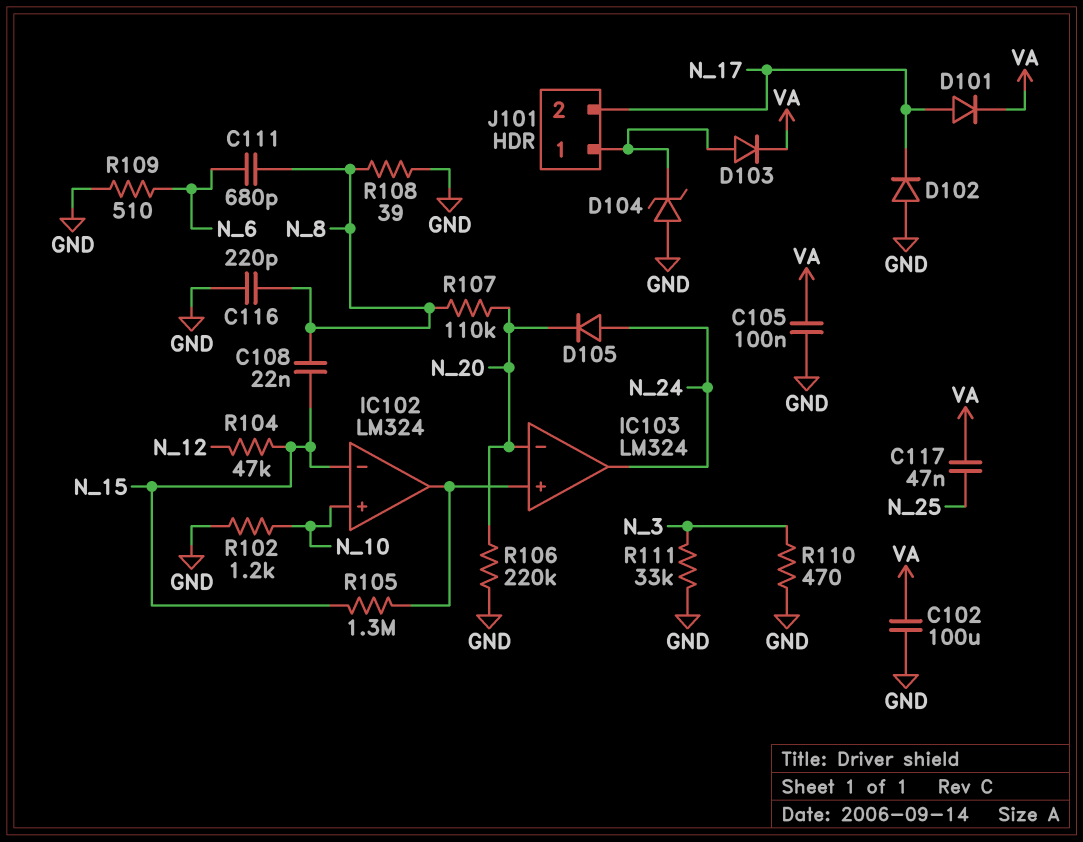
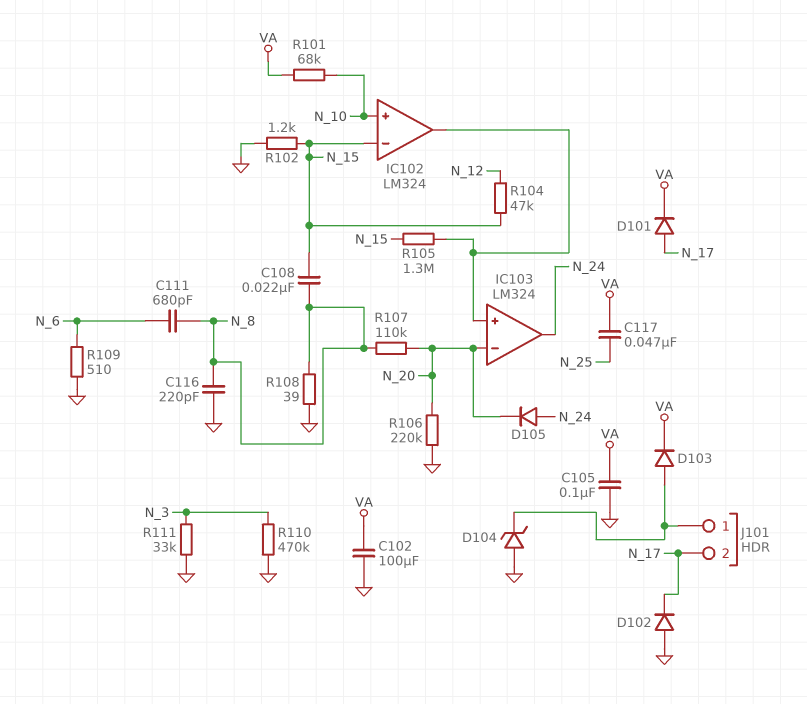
R101: none -> 68k (N_10, VA)
R102: 1.2k (GND, N_10) -> 1.2k (GND, N_15)
R110: 470 (GND, N_3) -> 470k (GND, N_3)

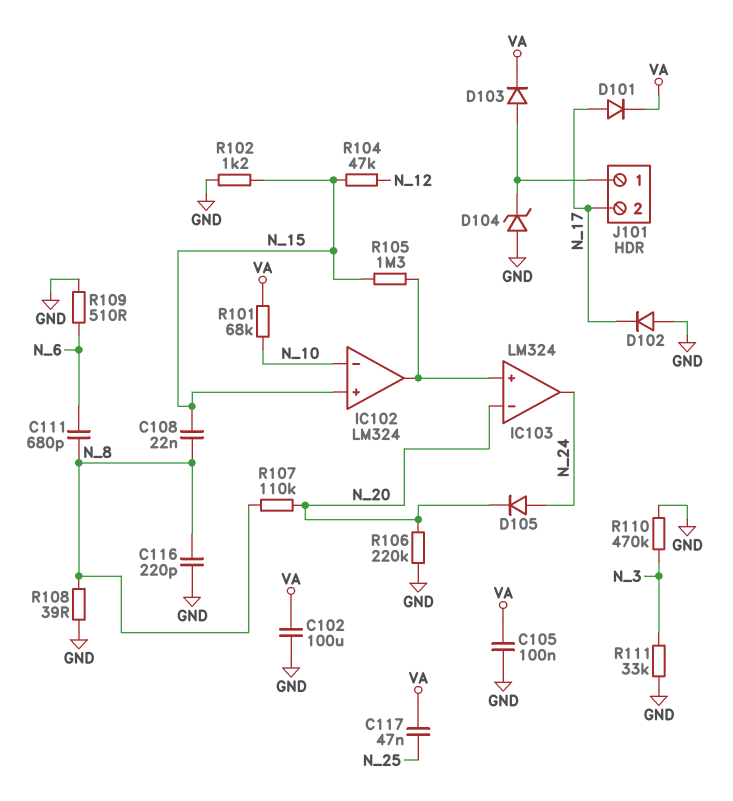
IC102 pin in+: N_10 -> N_15
IC102 pin in-: N_15 -> N_10

